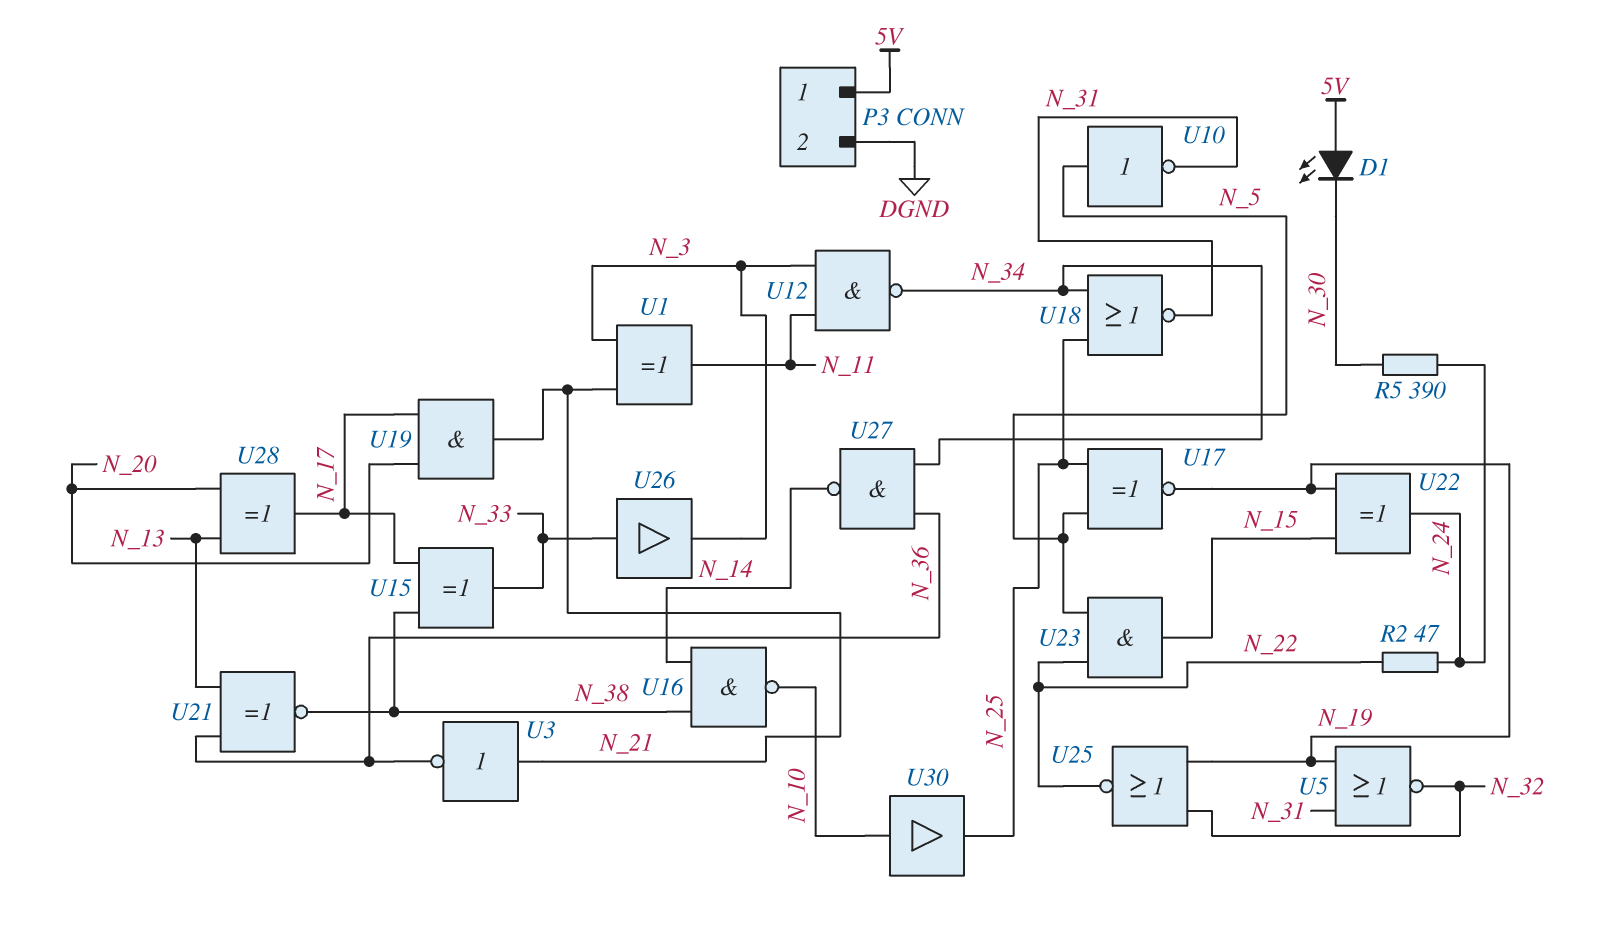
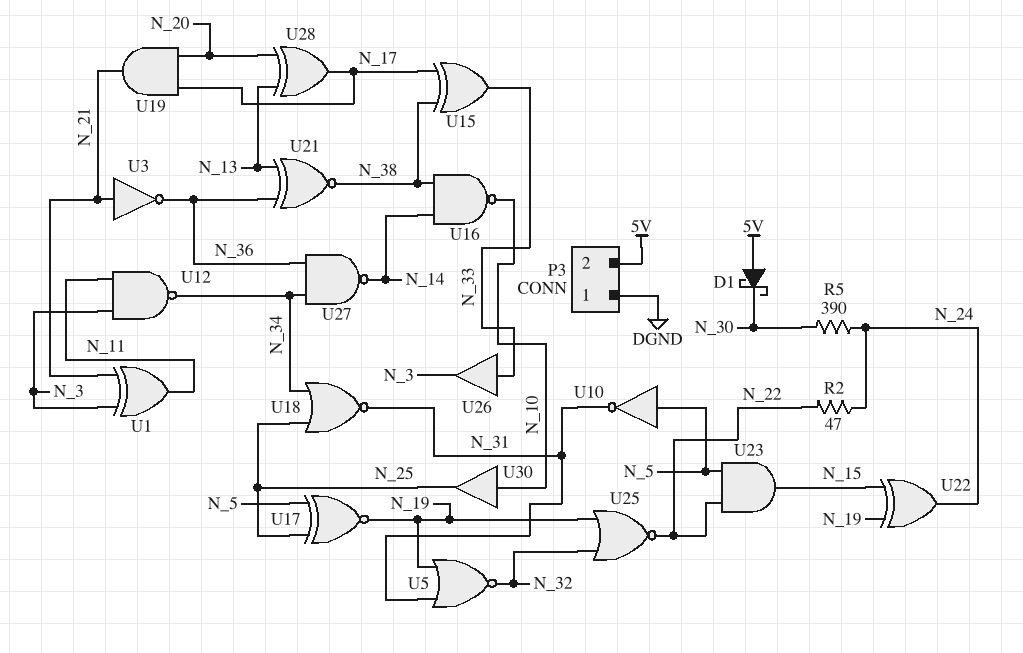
D1: LED (A 5V, K N_30) -> schottky (A 5V, K N_30)
P3 pin 1: 5V -> DGND
P3 pin 2: DGND -> 5V

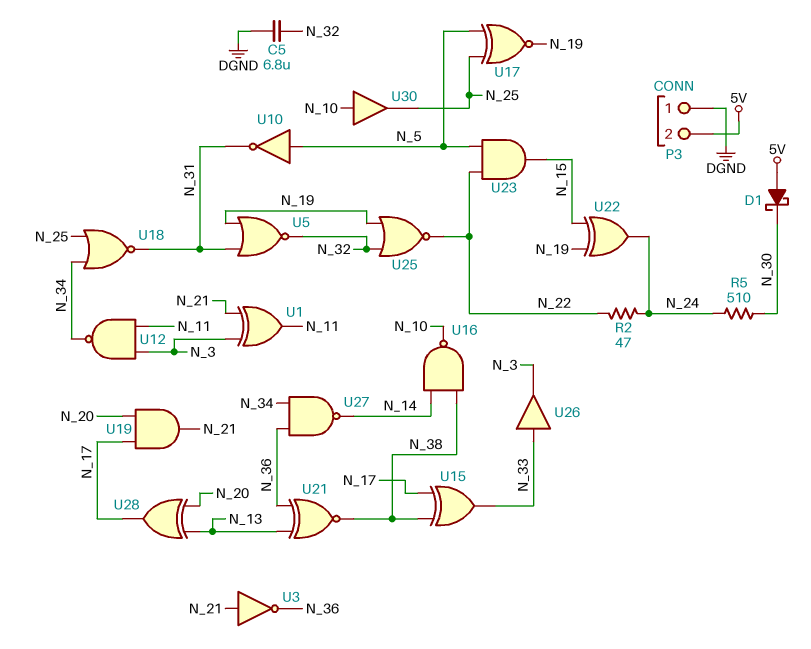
C5: none -> 6.8uF (DGND, N_32)
R5: 390 (N_24, N_30) -> 510 (N_24, N_30)

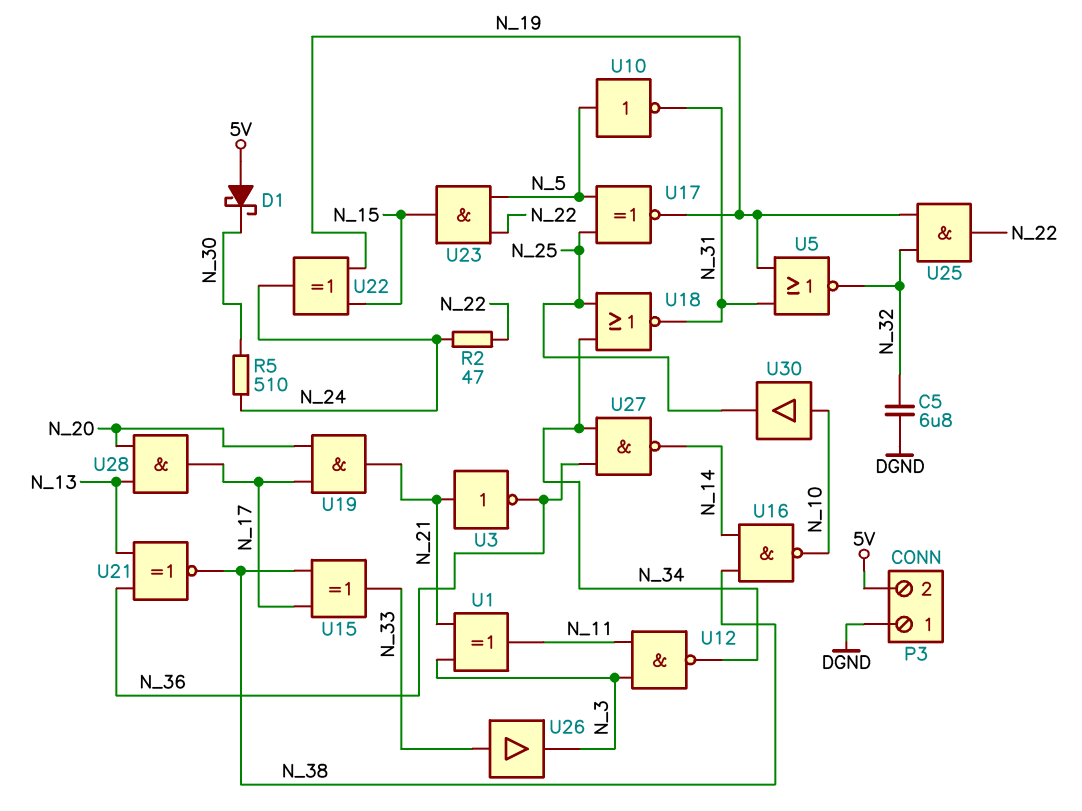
U25: NOR (in N_19, in N_32, out N_22) -> AND (in N_19, in N_32, out N_22)
U28: XOR (in N_13, in N_20, out N_17) -> AND (in N_13, in N_20, out N_17)

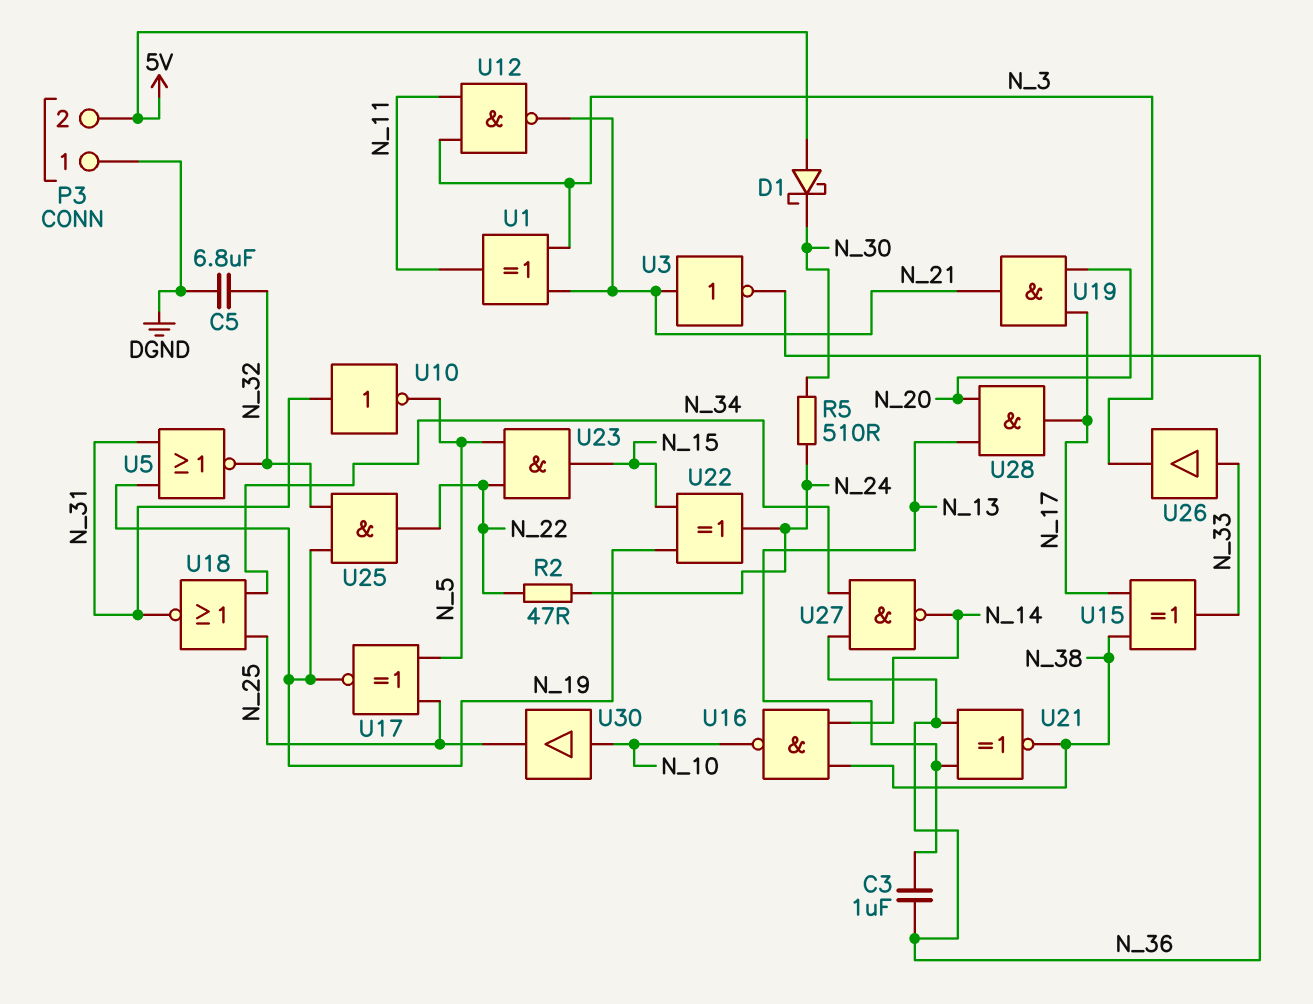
C3: none -> 1uF (N_13, N_36)
U10: NOT (in N_5, out N_31) -> NOT (in N_31, out N_5)
U12: NAND (in N_3, in N_11, out N_34) -> NAND (in N_3, in N_11, out N_21)

